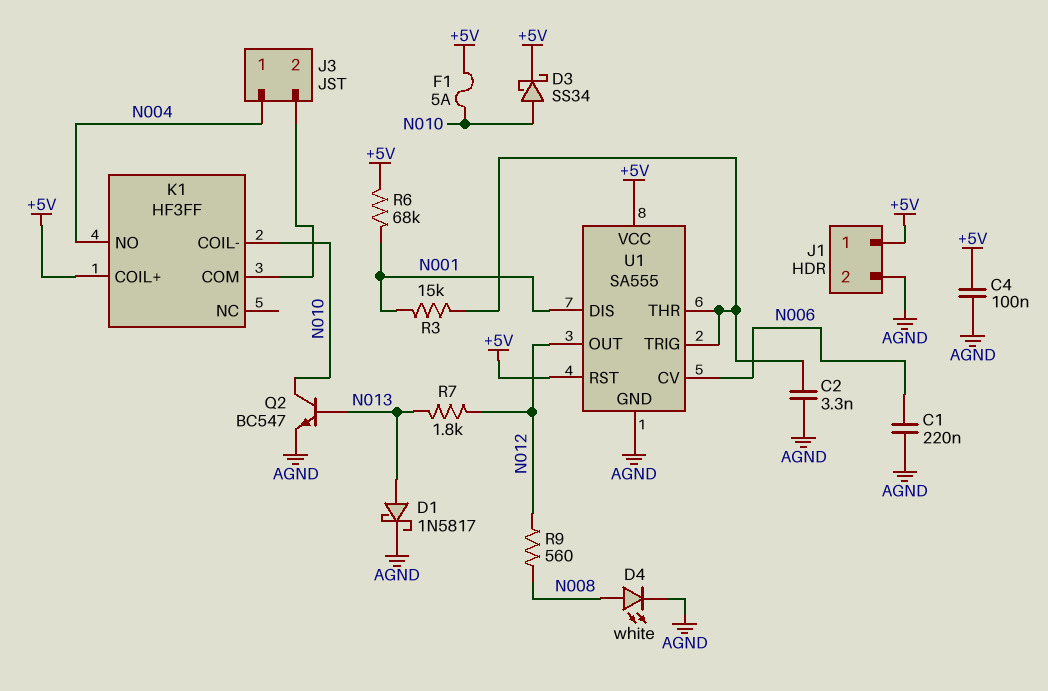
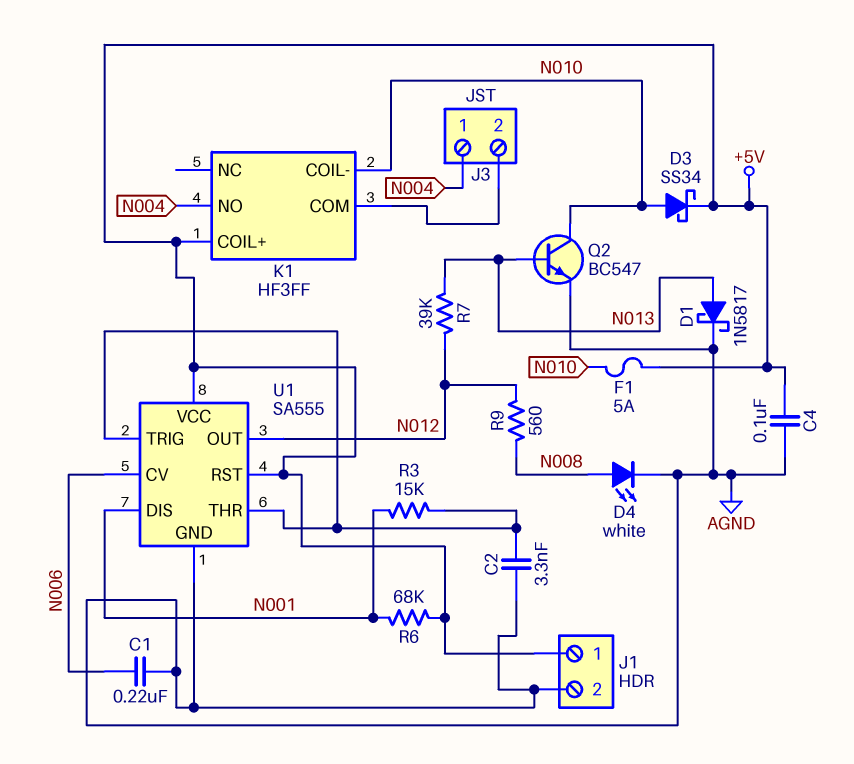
R7: 1.8k (N012, N013) -> 39k (N012, N013)

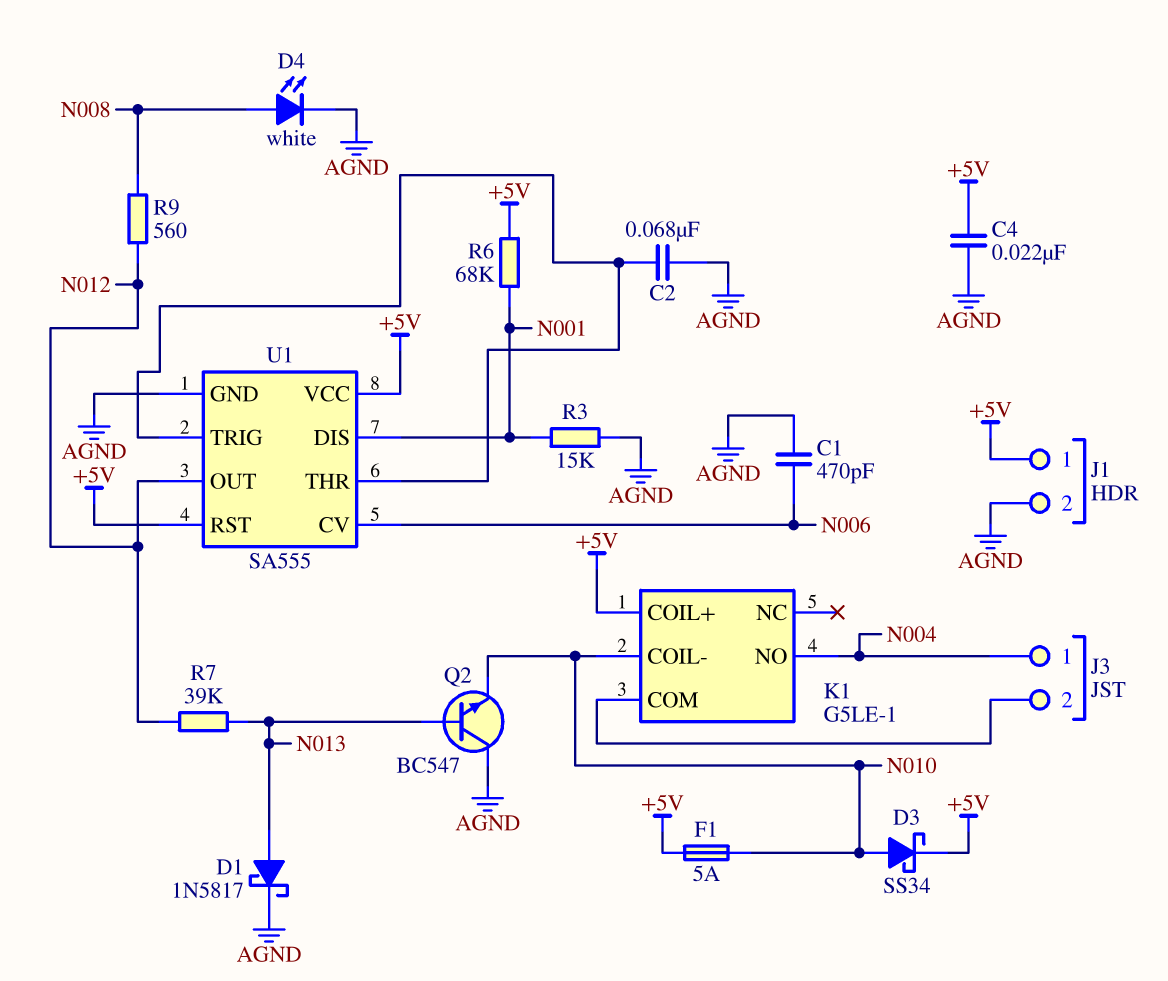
C1: 220nF (AGND, N006) -> 470pF (AGND, N006)
C2: 3.3nF (AGND, U1/THR) -> 68nF (AGND, U1/THR)
C4: 100nF (+5V, AGND) -> 22nF (+5V, AGND)
K1: HF3FF -> G5LE-1
Q2: NPN BC547 (B N013, C N010, E AGND) -> NPN BC547 (B N013, C AGND, E N010)
R3: 15k (N001, U1/THR) -> 15k (AGND, N001)

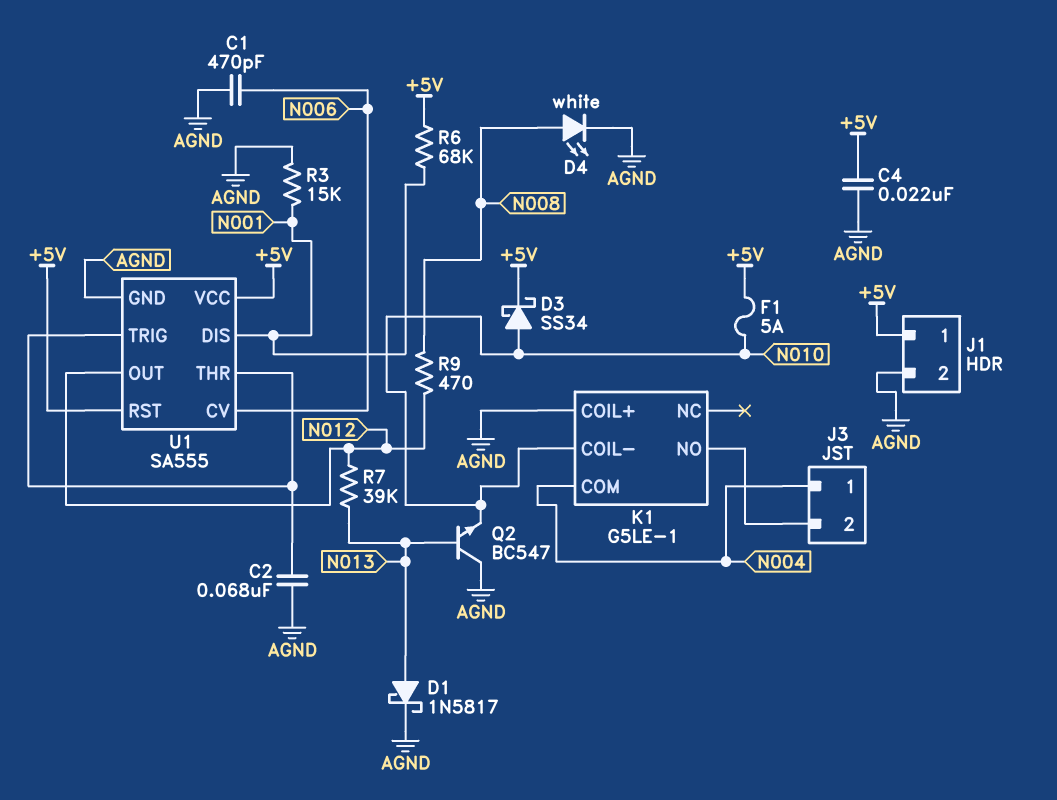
K1 pin COIL+: +5V -> AGND
K1 pin COM: J3/2 -> N004
K1 pin NO: N004 -> J3/2
R9: 560 (N008, N012) -> 470 (N008, N012)

